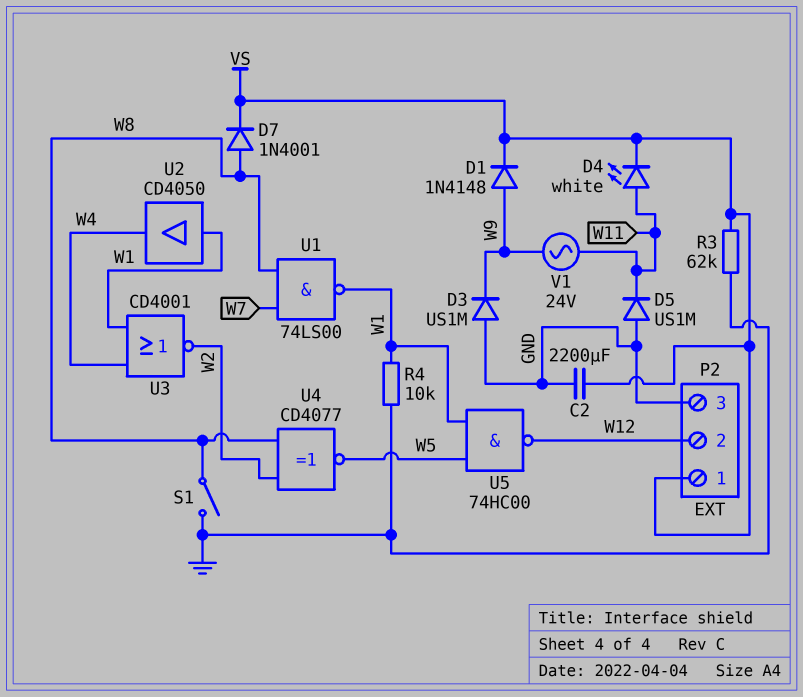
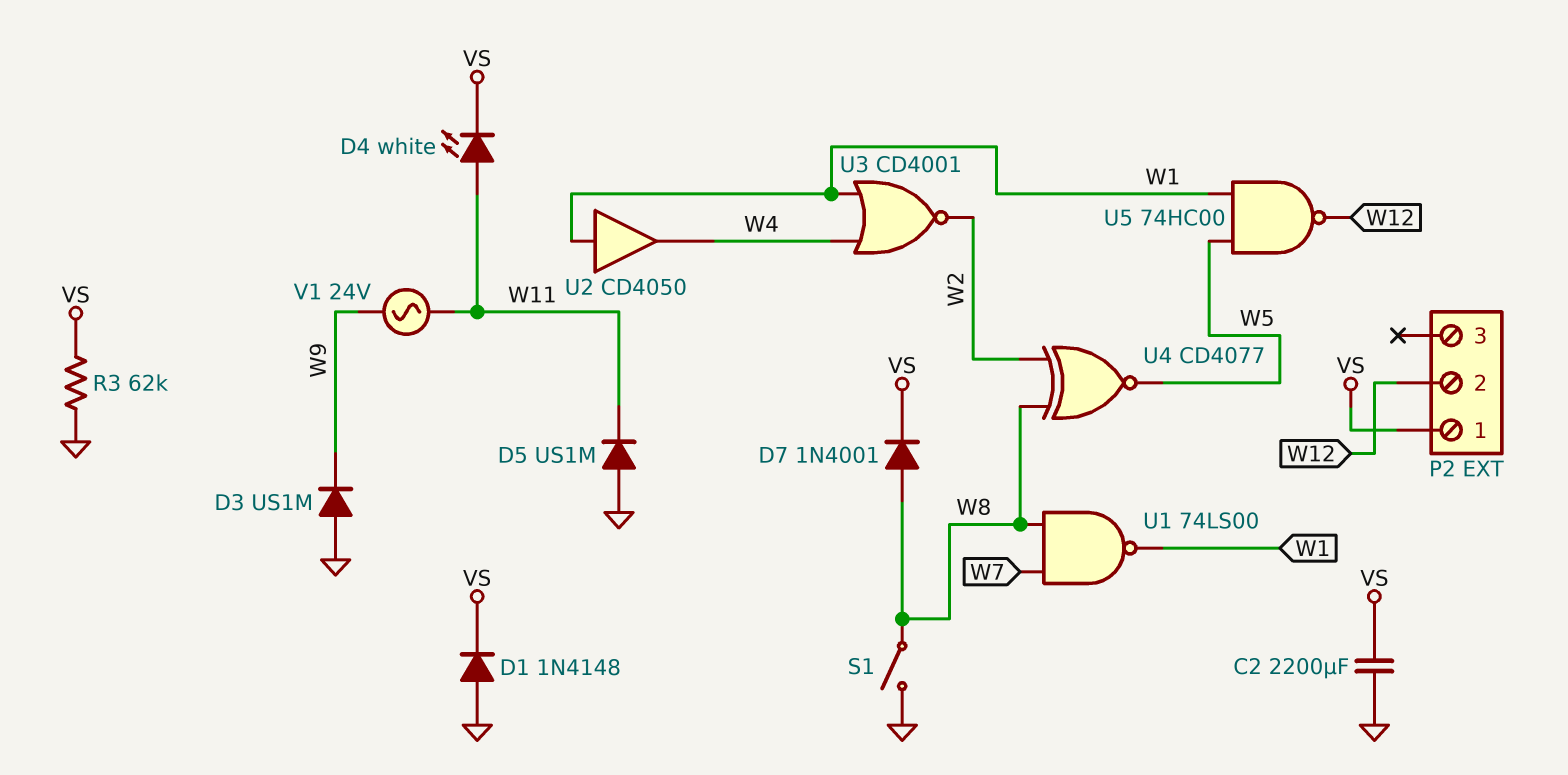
D1: diode 1N4148 (A W9, K VS) -> diode 1N4148 (A GND, K VS)
P2 pin 3: GND -> none
R4: 10k (GND, W1) -> none

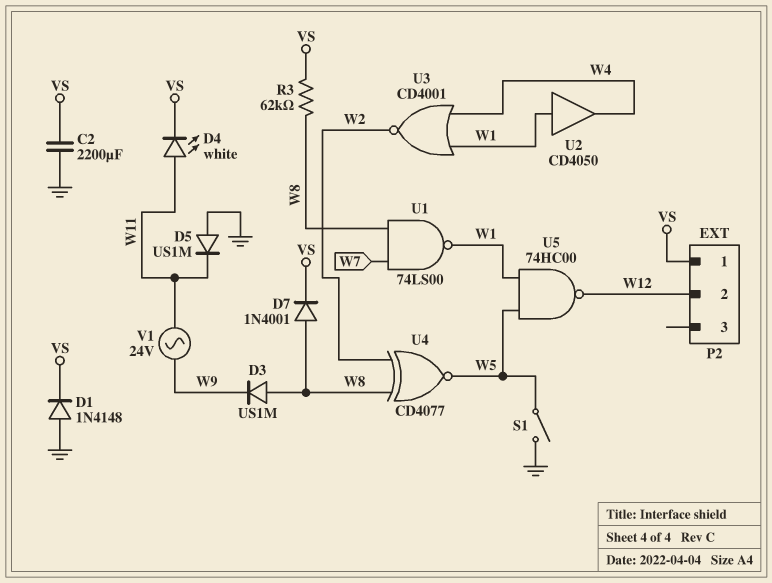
D3: diode US1M (A GND, K W9) -> diode US1M (A W8, K W9)
R3: 62k (GND, VS) -> 62k (VS, W8)
S1: switch (GND, W8) -> switch (GND, W5)

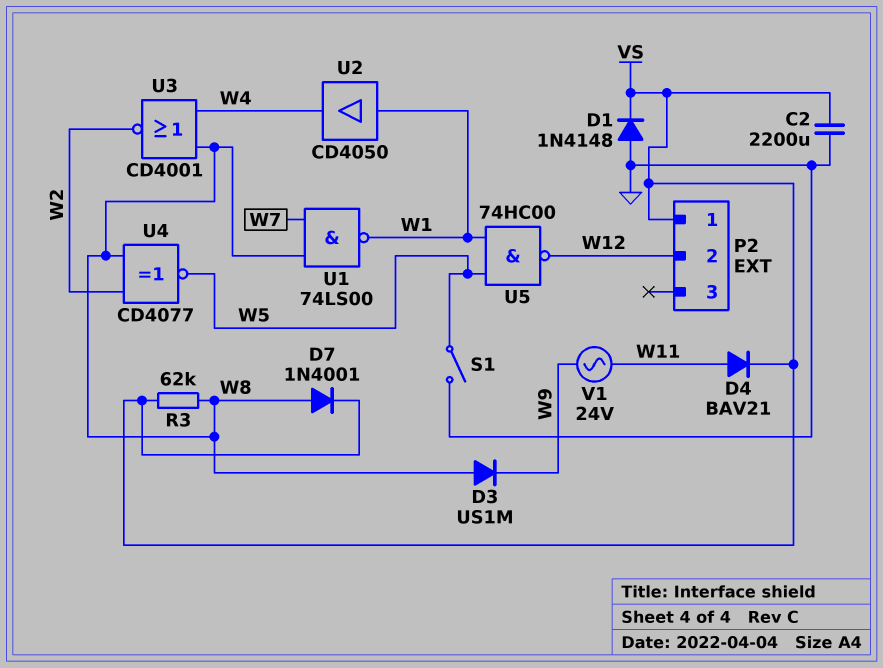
D4: LED white (A W11, K VS) -> diode BAV21 (A W11, K VS)
D5: diode US1M (A GND, K W11) -> none
U3: NOR CD4001 (in W1, in W4, out W2) -> NOR CD4001 (in W4, in W8, out W2)

